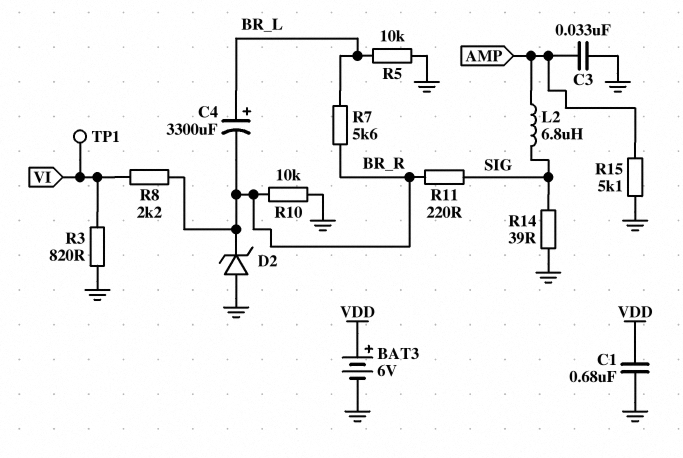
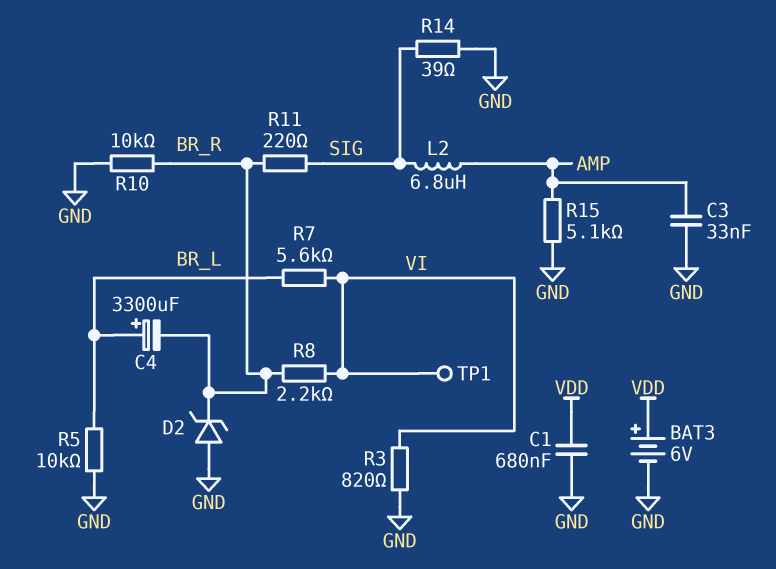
R7: 5.6k (BR_L, BR_R) -> 5.6k (BR_L, VI)

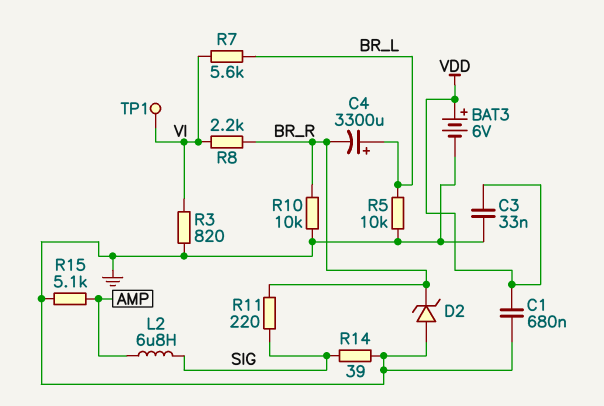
C3: 33nF (AMP, GND) -> 33nF (GND, VDD)

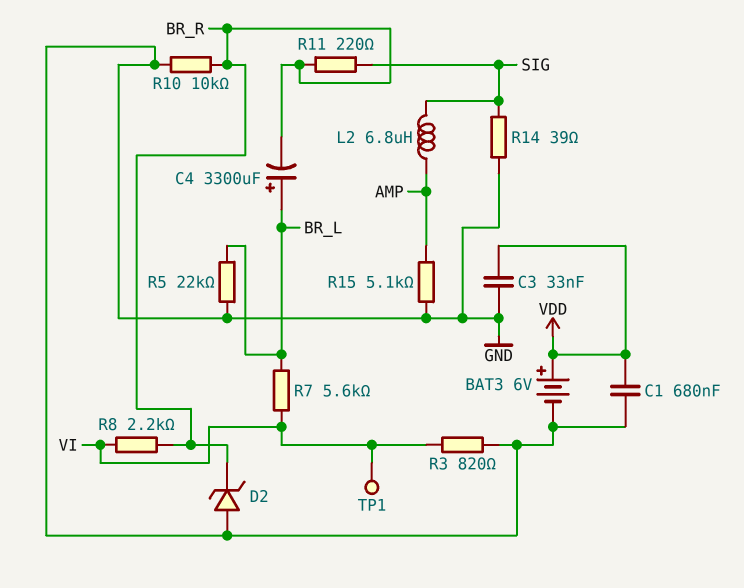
R5: 10k (BR_L, GND) -> 22k (BR_L, GND)

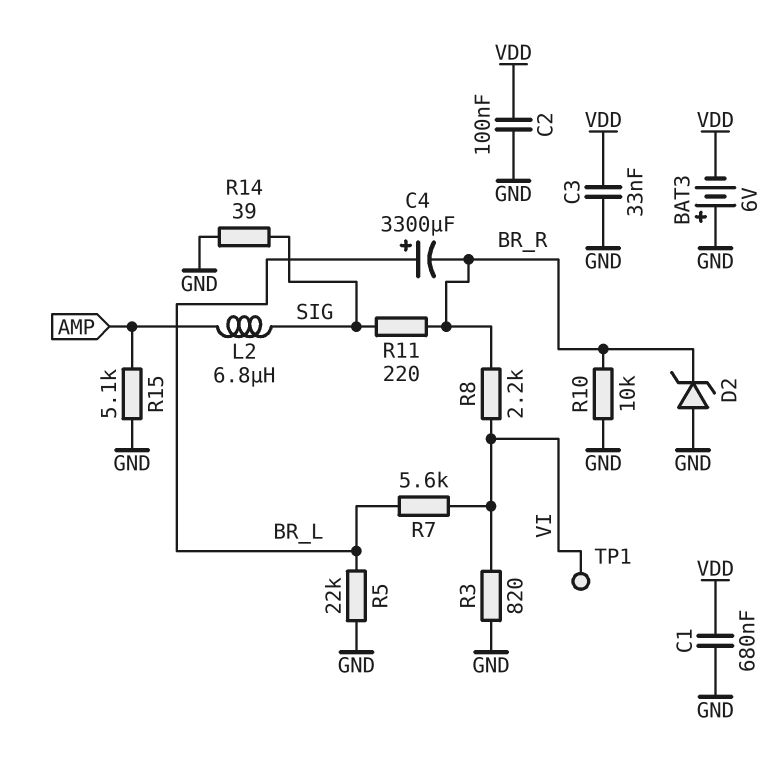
BAT3: 6V (plus VDD, minus GND) -> 6V (plus GND, minus VDD)
C2: none -> 100nF (GND, VDD)

